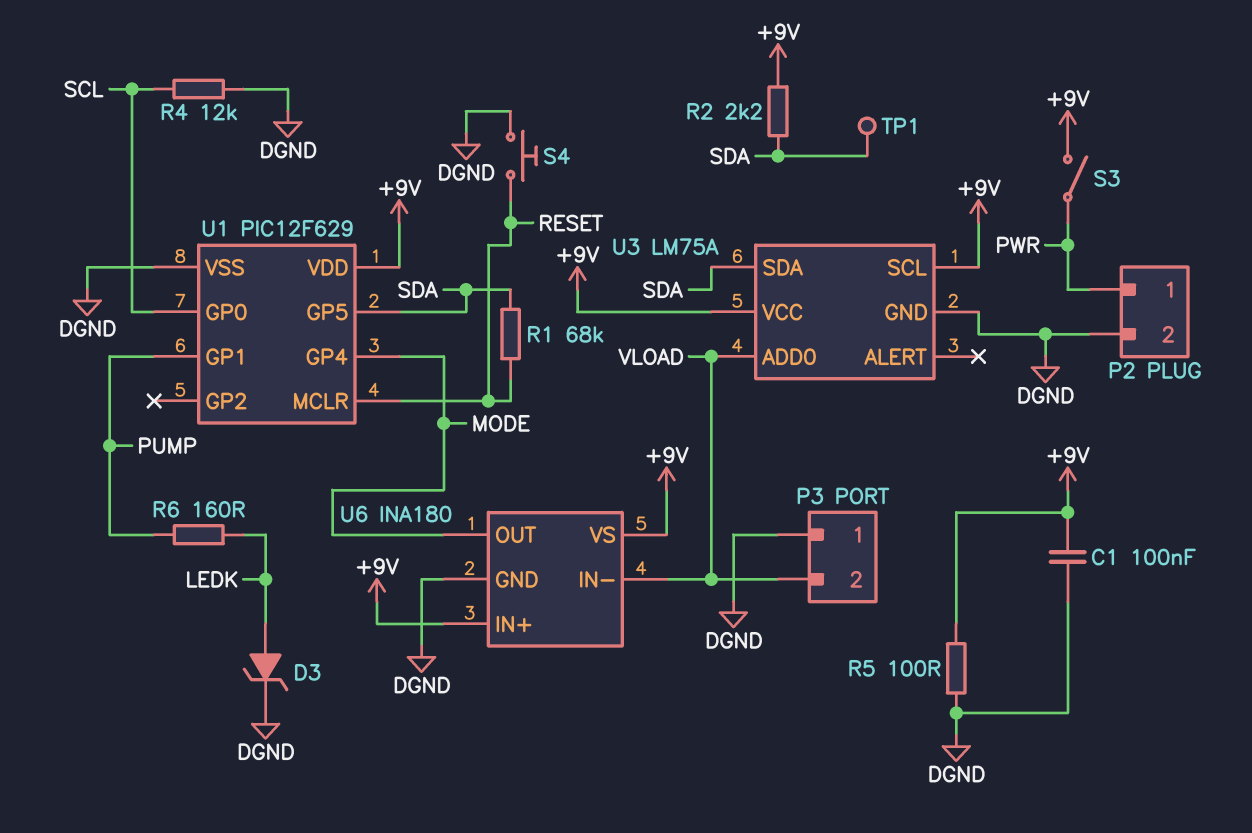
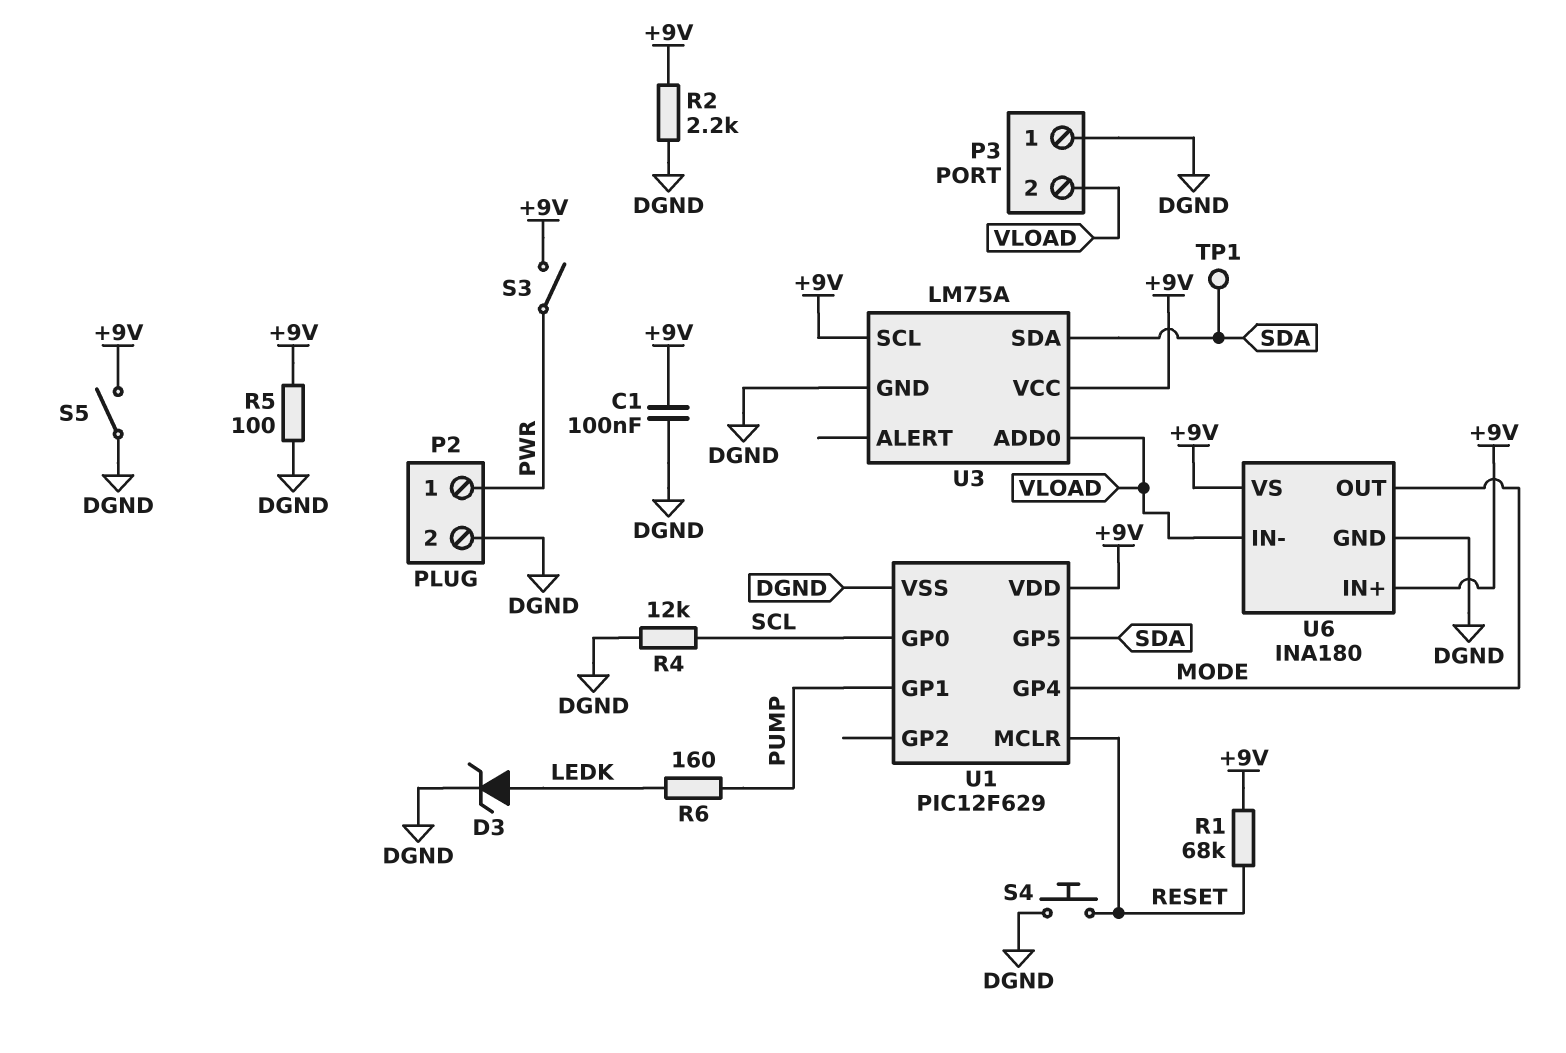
R1: 68k (RESET, SDA) -> 68k (+9V, RESET)
R2: 2.2k (+9V, SDA) -> 2.2k (+9V, DGND)
S5: none -> switch (+9V, DGND)

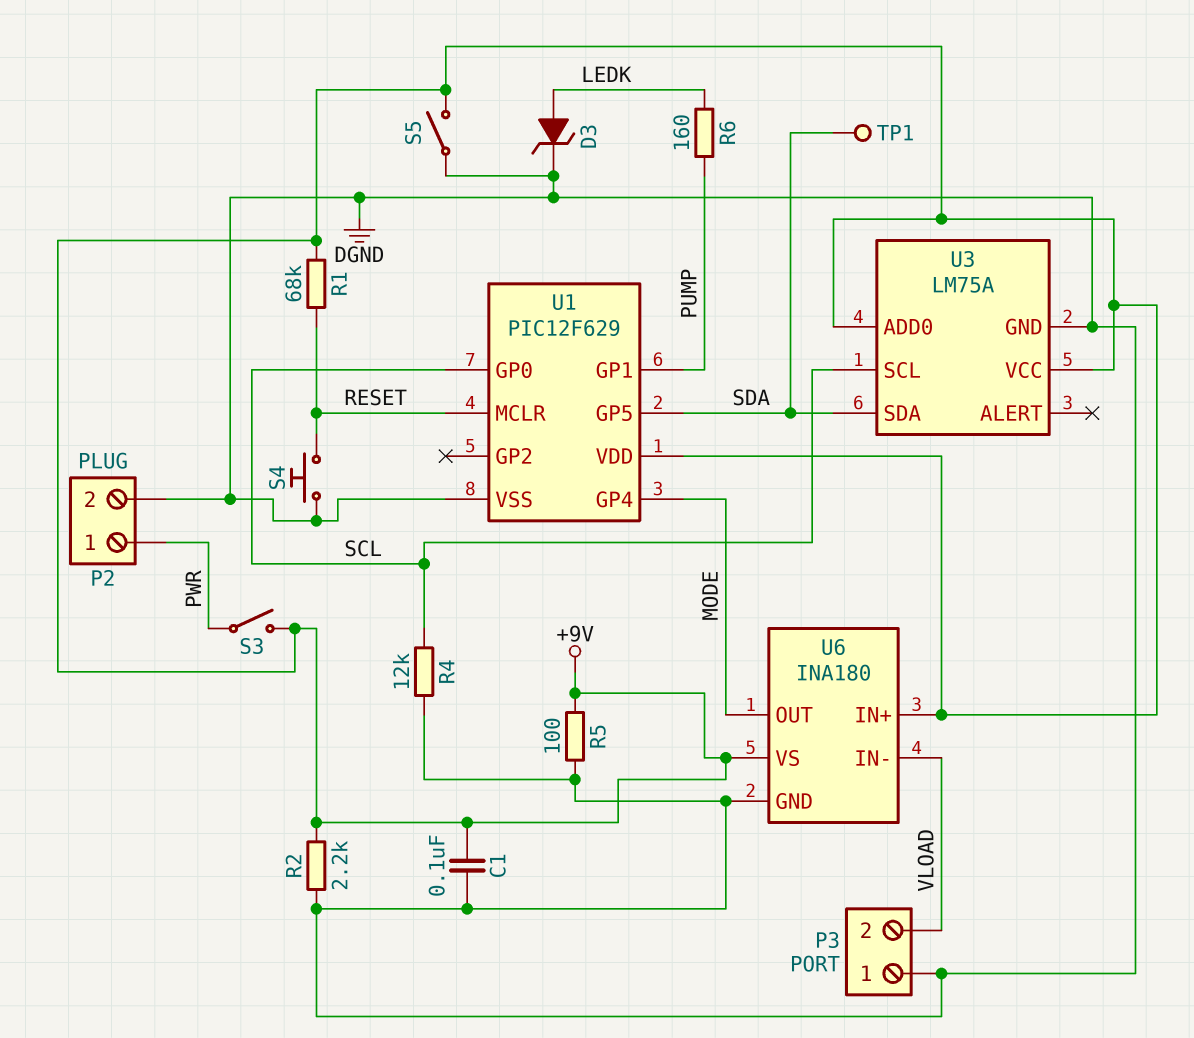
U3 pin ADD0: VLOAD -> +9V
U3 pin SCL: +9V -> SCL

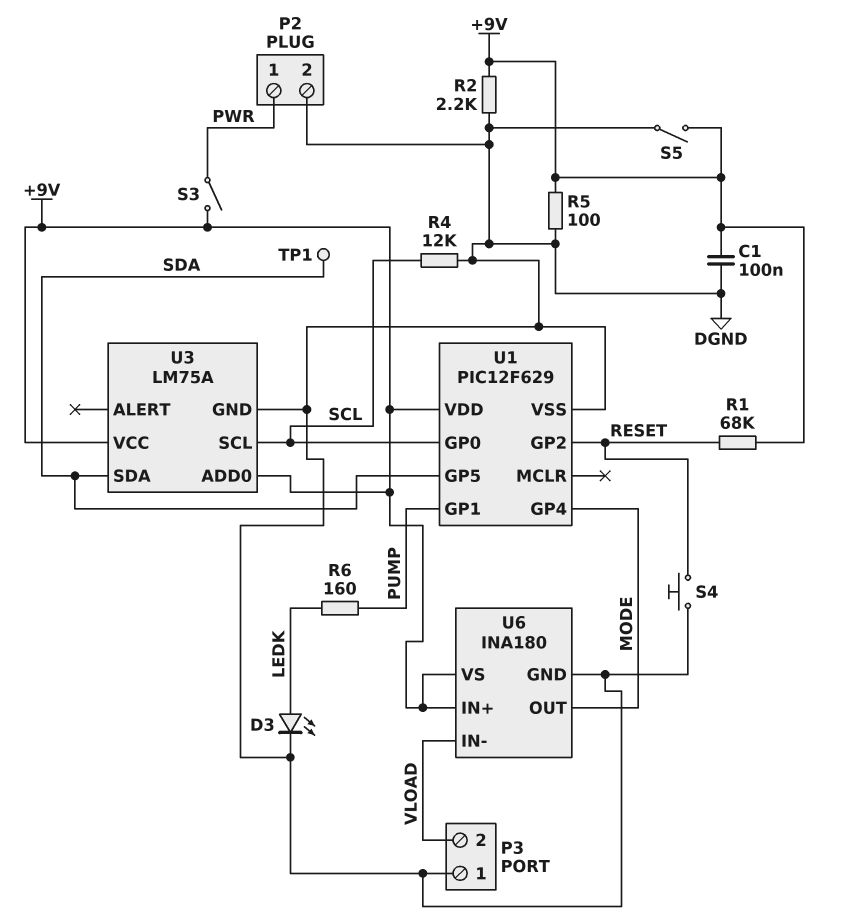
D3: zener (A LEDK, K DGND) -> LED (A LEDK, K DGND)
U1 pin GP2: none -> RESET
U1 pin MCLR: RESET -> none

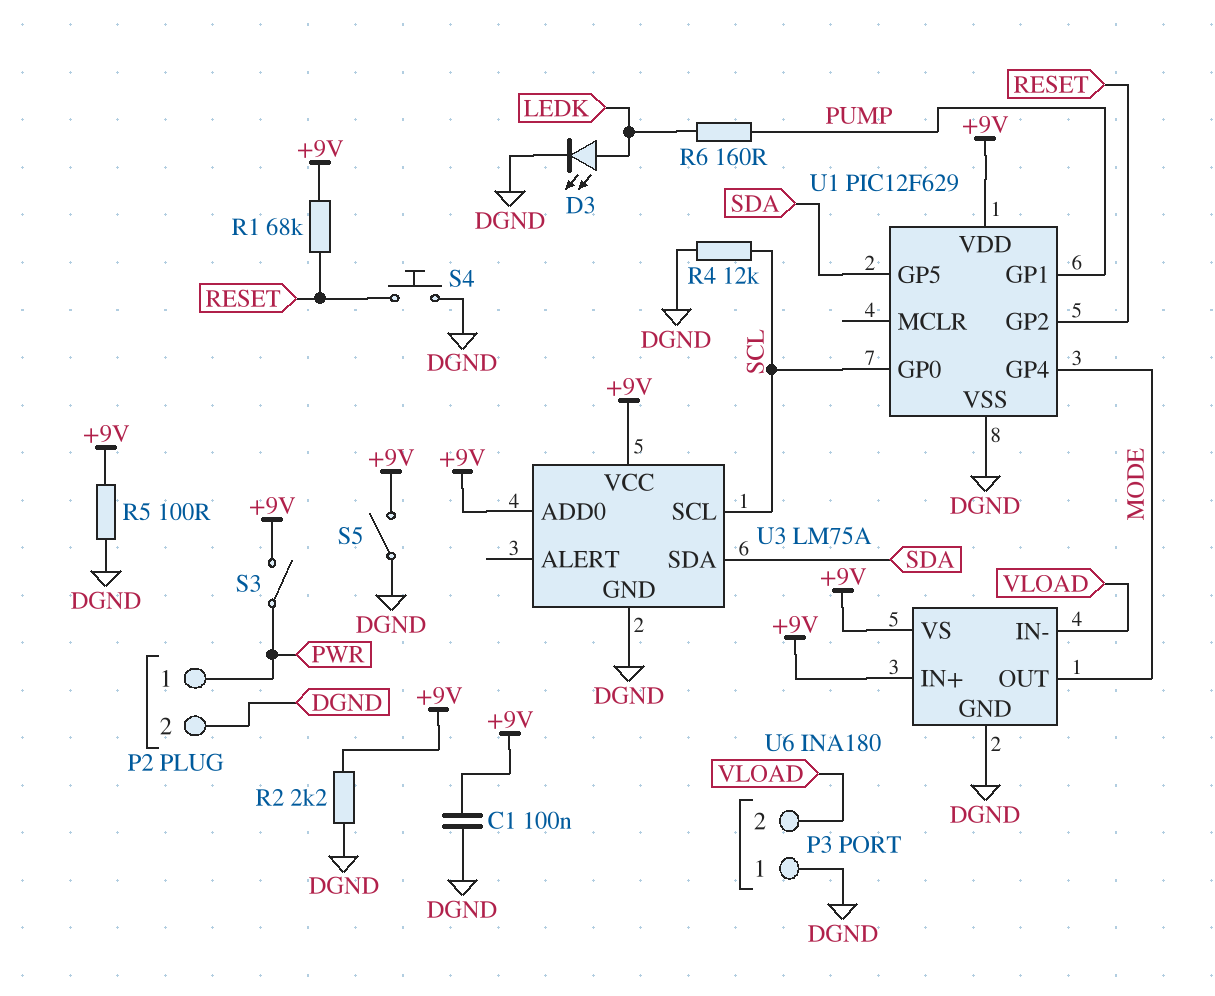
TP1: test point (SDA) -> none

